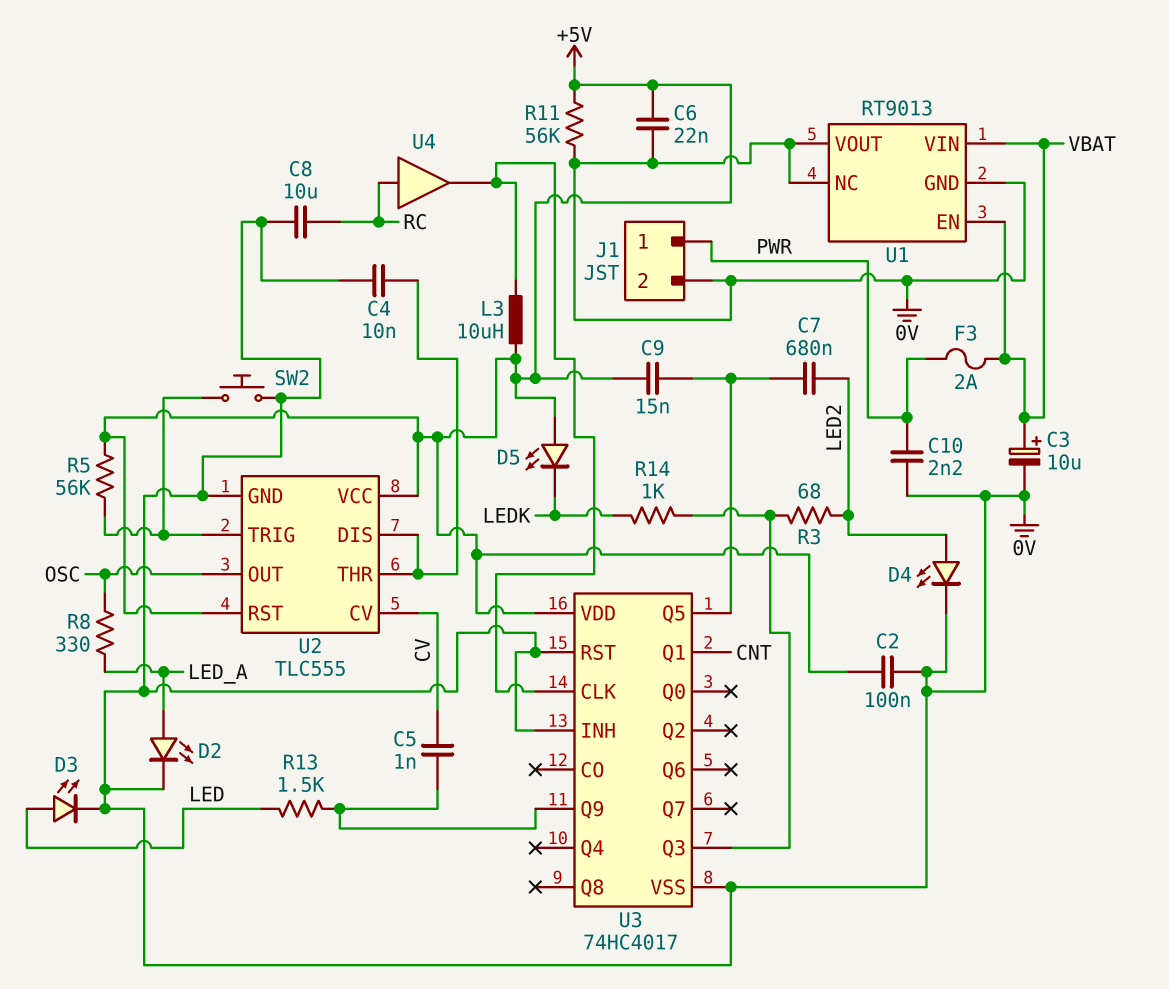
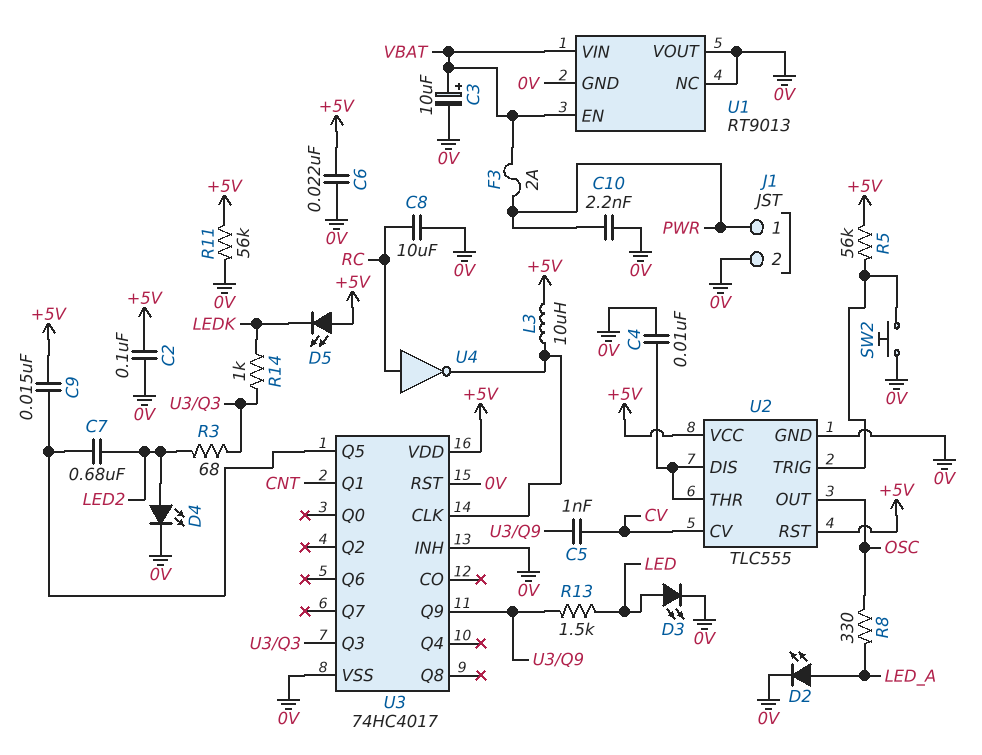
U4: buffer (in RC, out U3/CLK) -> NOT (in RC, out U3/CLK)

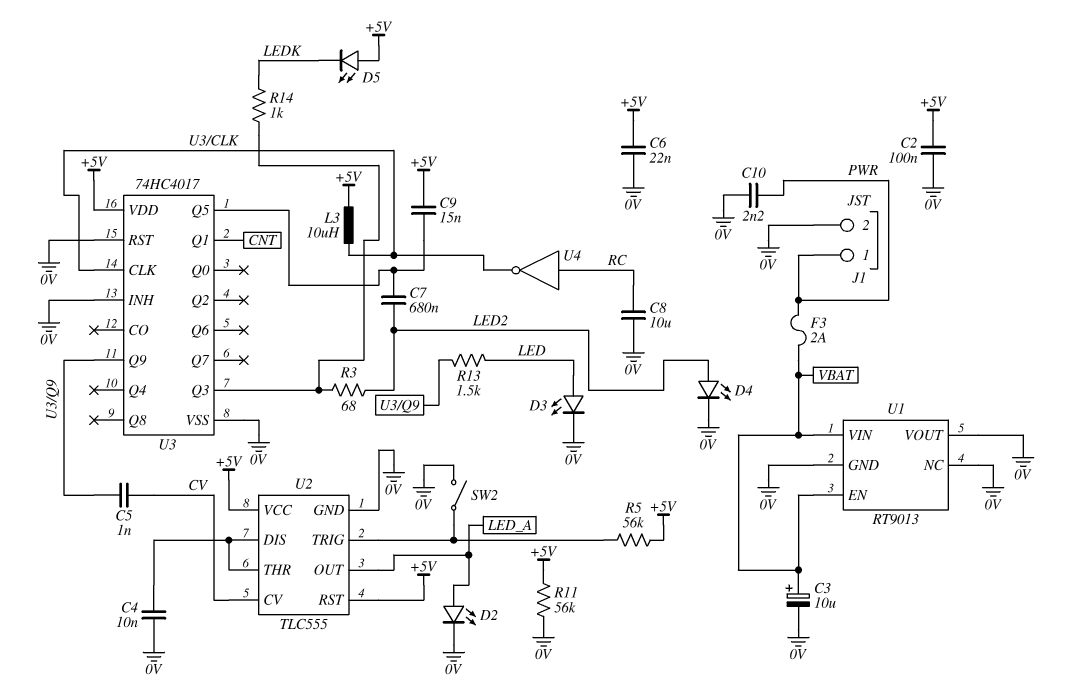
R8: 330 (LED_A, OSC) -> none
SW2: button (0V, U2/TRIG) -> switch (0V, U2/TRIG)
U2 pin OUT: OSC -> LED_A

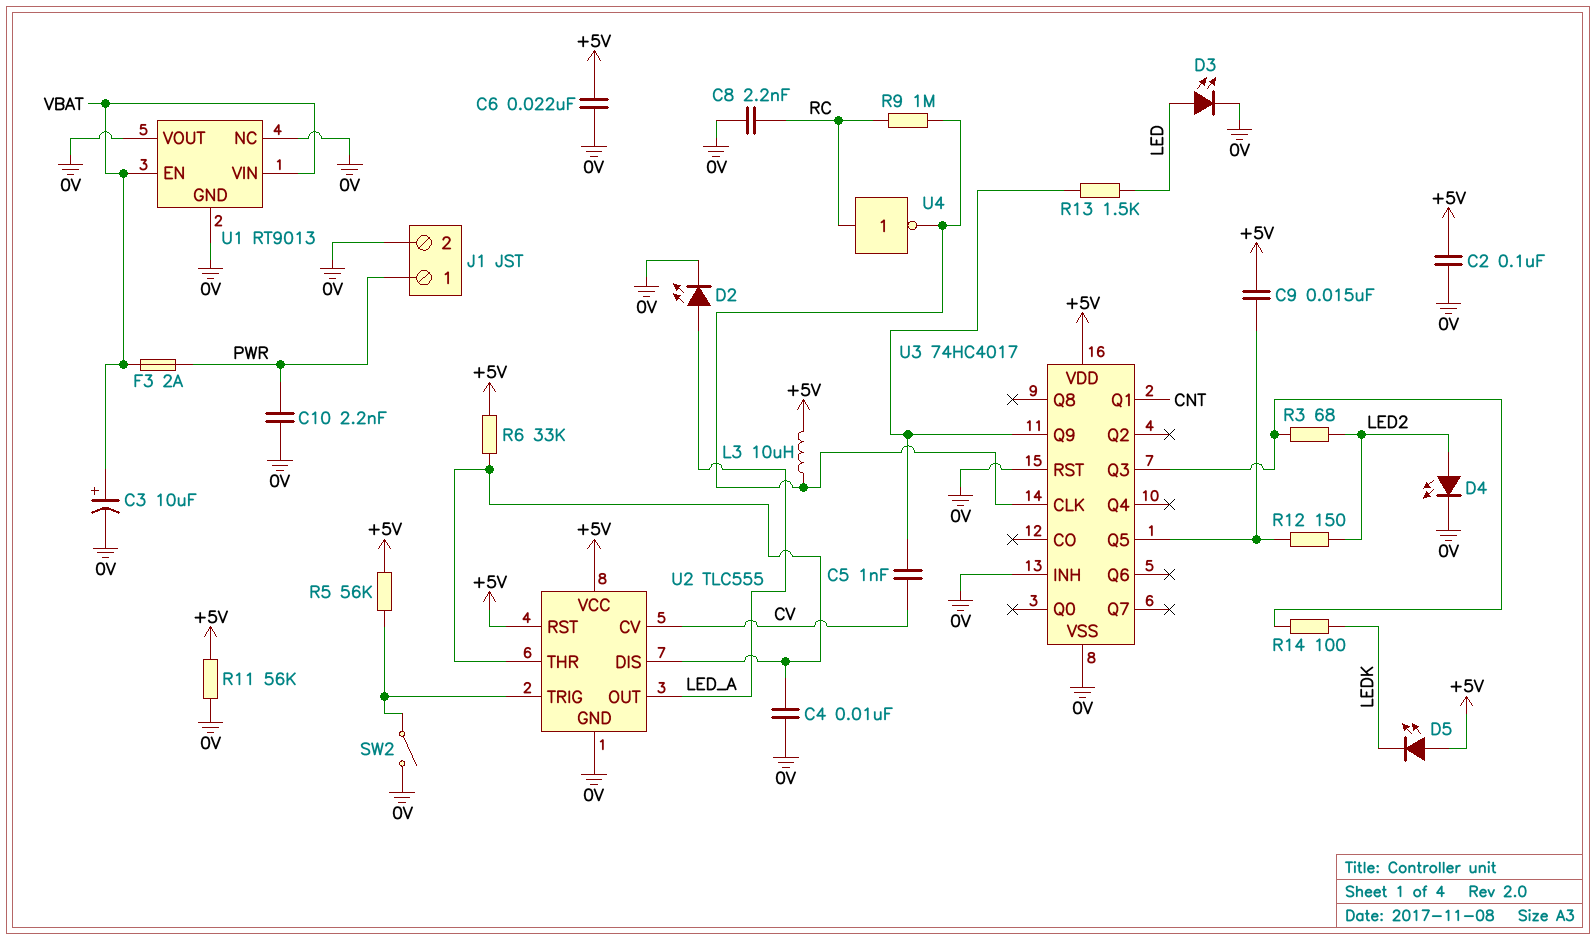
C7: 680nF (LED2, U3/Q5) -> none
C8: 10uF (0V, RC) -> 2.2nF (0V, RC)
R6: none -> 33k (+5V, U2/DIS)
R9: none -> 1M (RC, U3/CLK)
R12: none -> 150 (LED2, U3/Q5)
R14: 1k (LEDK, U3/Q3) -> 100 (LEDK, U3/Q3)

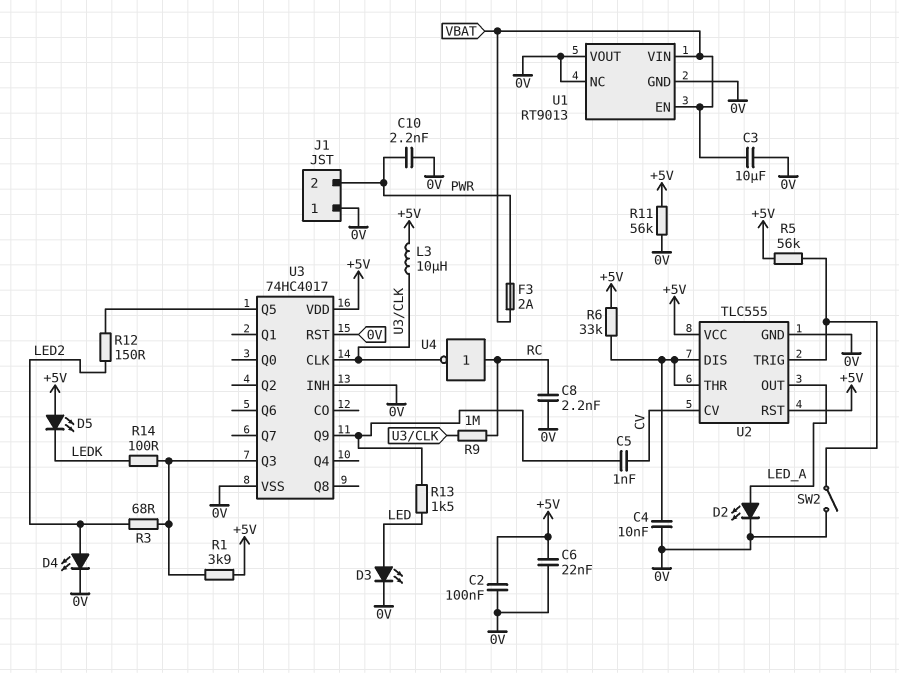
C3: 10uF (plus VBAT, minus 0V) -> 10uF (0V, VBAT)
C9: 15nF (+5V, U3/Q5) -> none
J1 pin 1: PWR -> 0V
J1 pin 2: 0V -> PWR
R1: none -> 3.9k (+5V, U3/Q3)
U3 pin Q1: CNT -> none

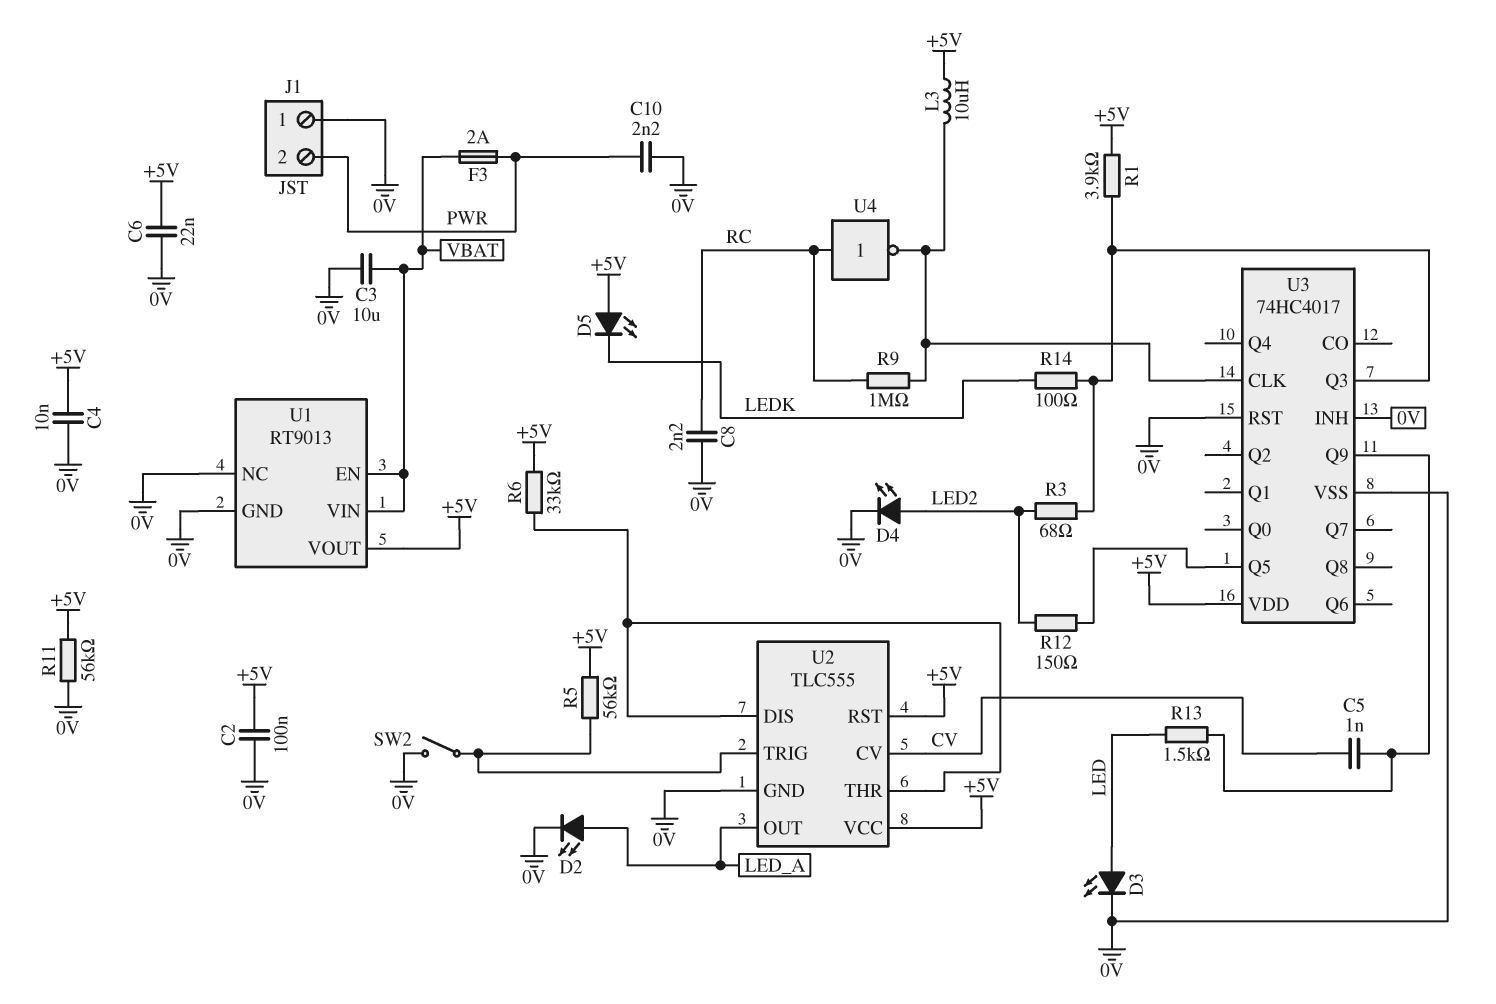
C4: 10nF (0V, U2/DIS) -> 10nF (+5V, 0V)
U1 pin VOUT: 0V -> +5V

